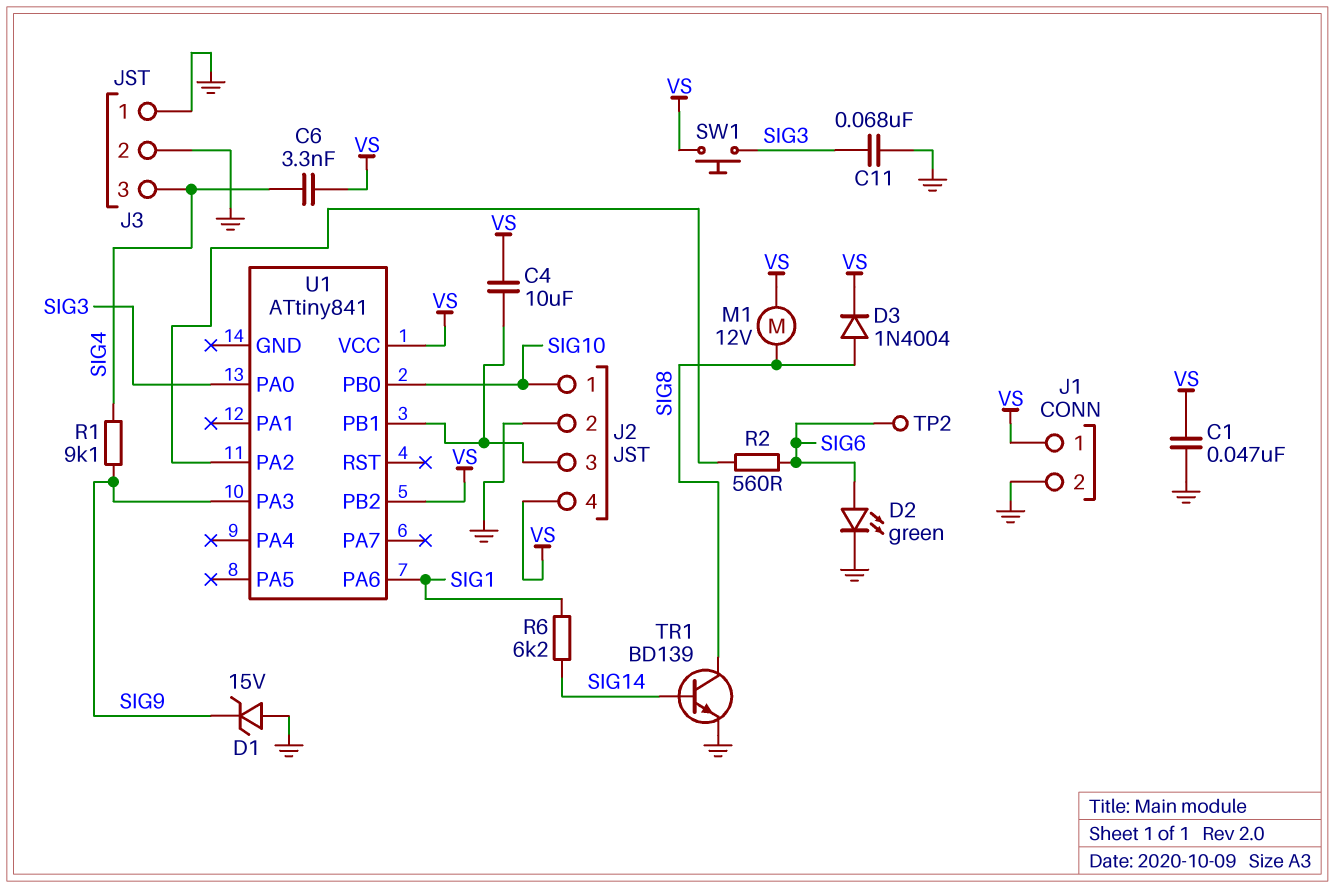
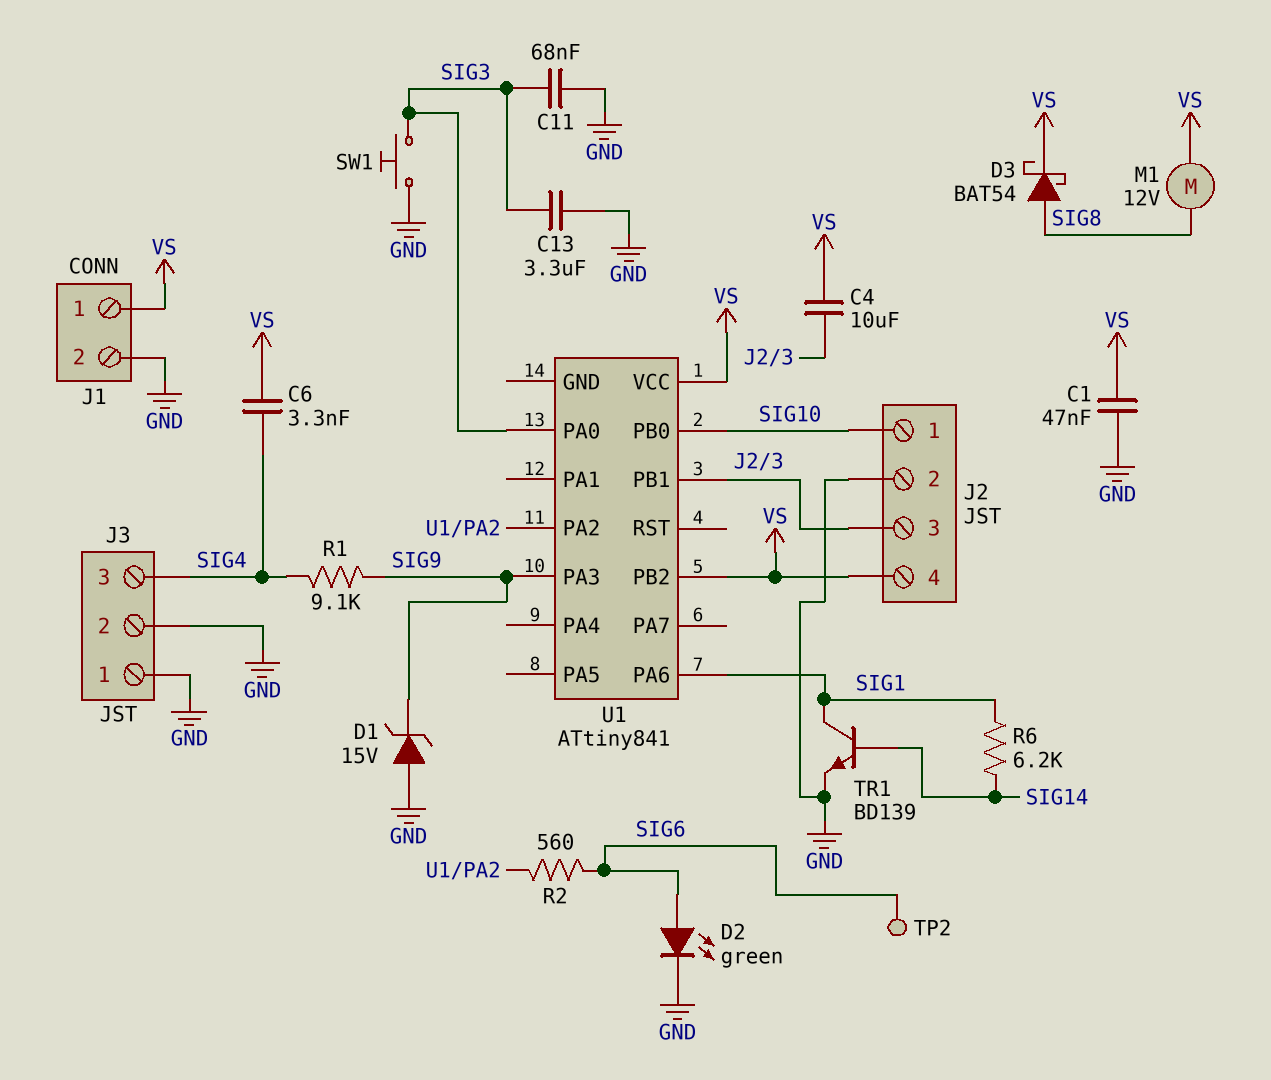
C13: none -> 3.3uF (GND, SIG3)
D3: diode 1N4004 (A SIG8, K VS) -> schottky BAT54 (A SIG8, K VS)
SW1: button (SIG3, VS) -> button (GND, SIG3)
TR1: NPN BD139 (B SIG14, C SIG8, E GND) -> NPN BD139 (B SIG14, C SIG1, E GND)

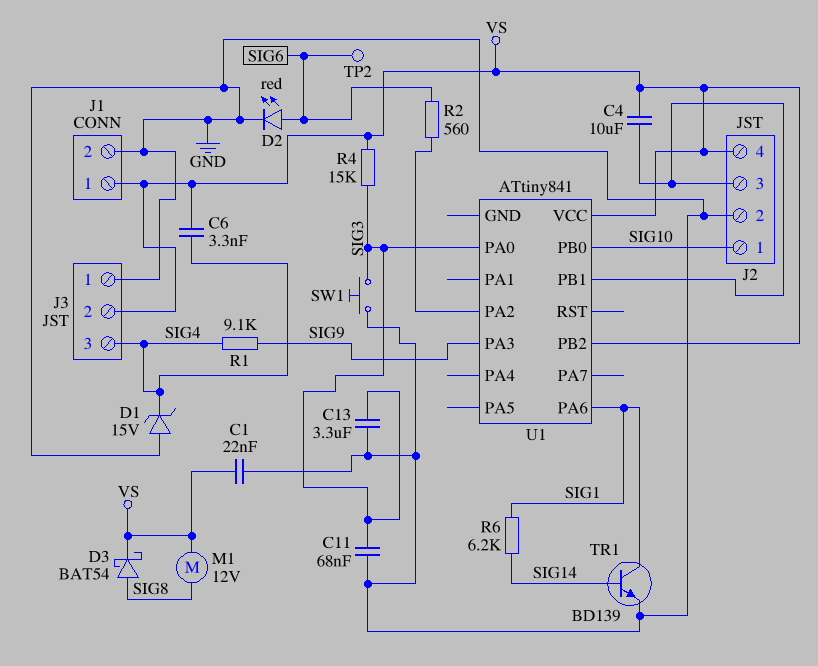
C1: 47nF (GND, VS) -> 22nF (GND, VS)
D1: zener 15V (A GND, K SIG9) -> zener 15V (A GND, K SIG4)
D2: LED green (A SIG6, K GND) -> LED red (A SIG6, K GND)
J3 pin 2: GND -> VS
R4: none -> 15k (SIG3, VS)

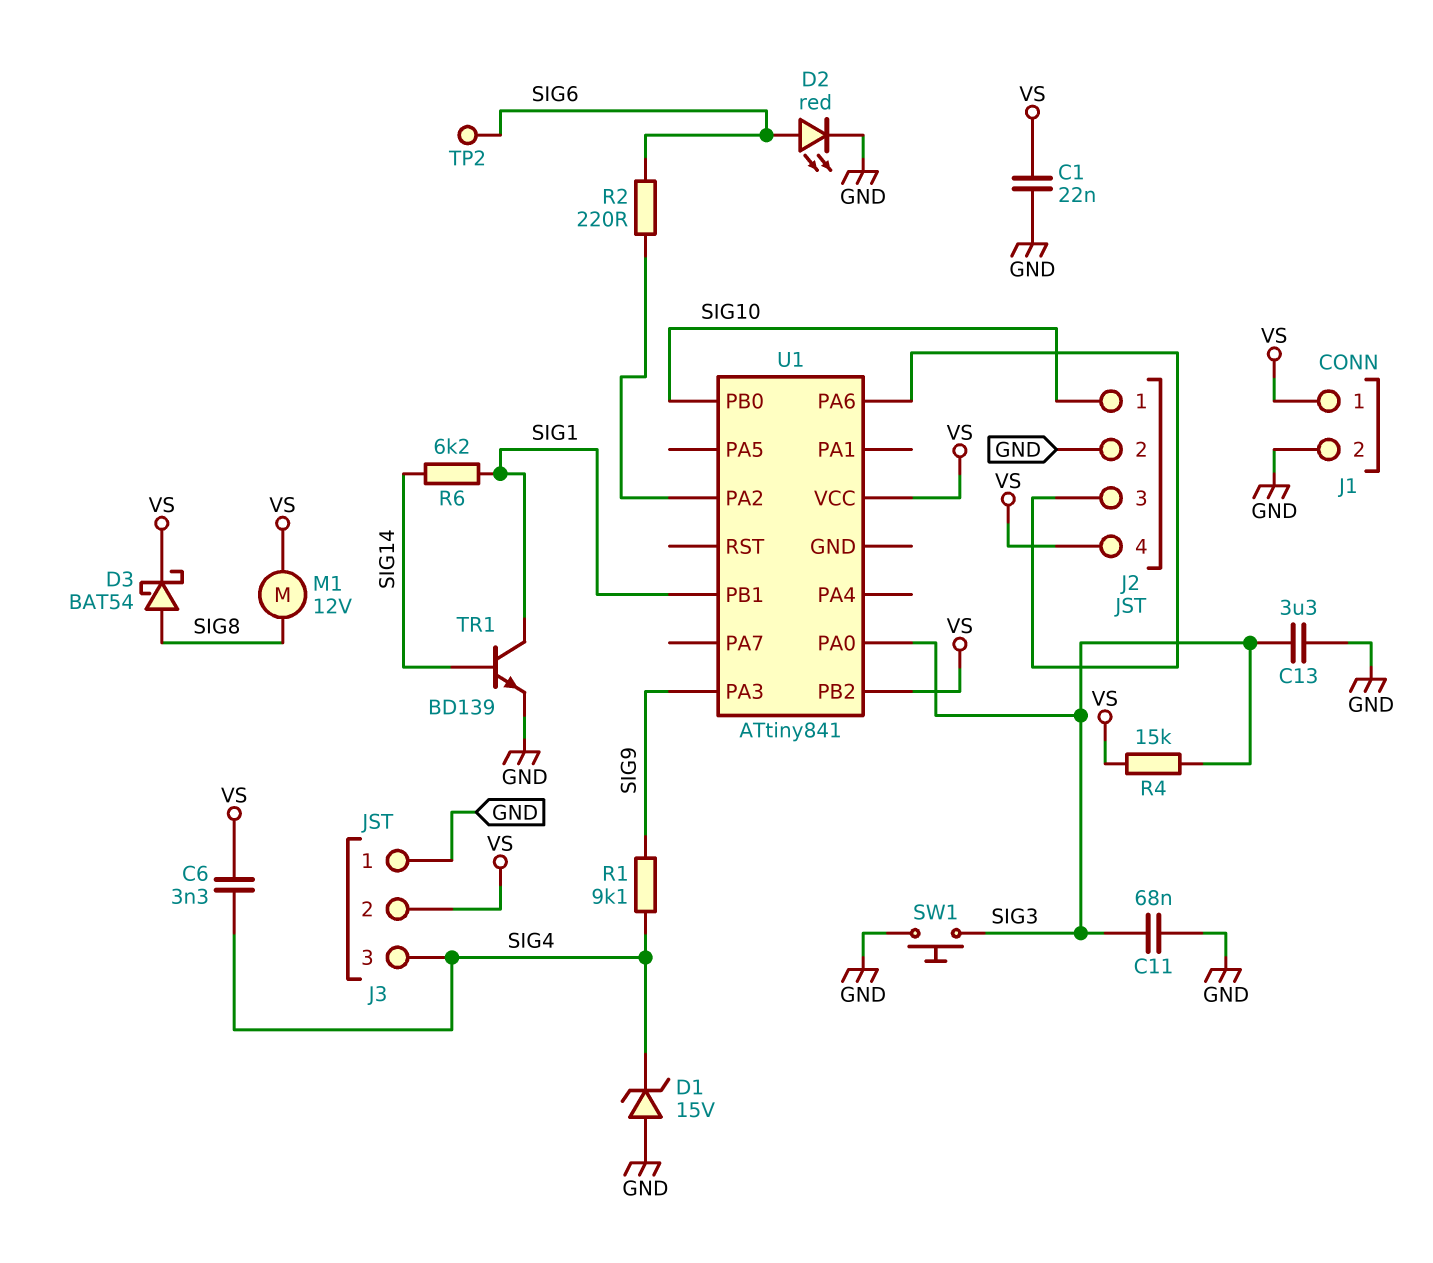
C4: 10uF (J2/3, VS) -> none
R2: 560 (SIG6, U1/PA2) -> 220 (SIG6, U1/PA2)
U1 pin PA6: SIG1 -> J2/3
U1 pin PB1: J2/3 -> SIG1

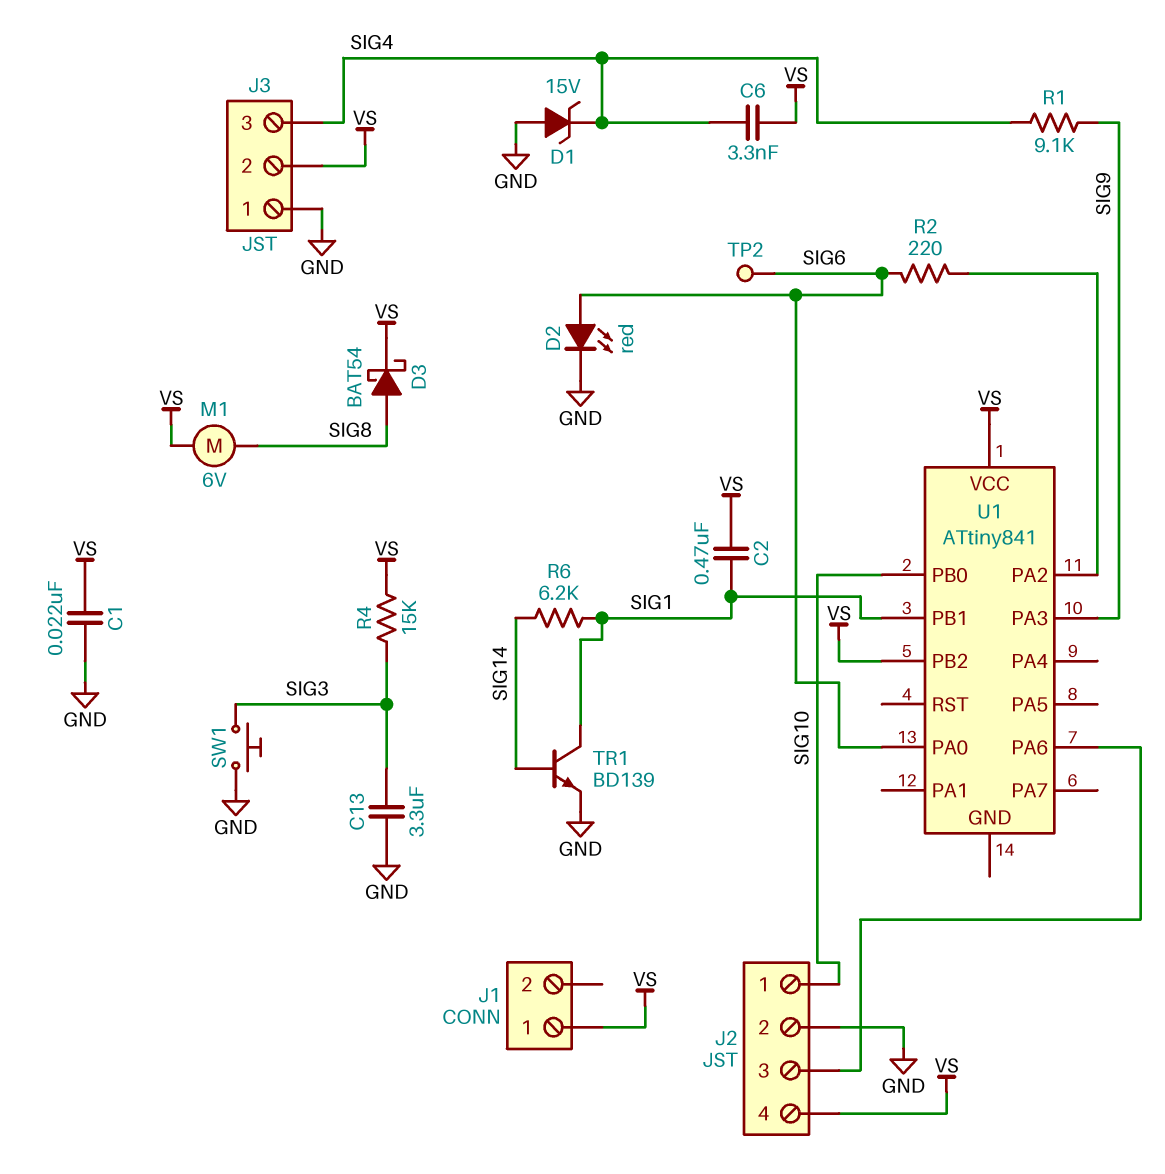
C2: none -> 470nF (SIG1, VS)
C11: 68nF (GND, SIG3) -> none
J1 pin 2: GND -> none
M1: motor 12V (SIG8, VS) -> motor 6V (SIG8, VS)
U1 pin PA0: SIG3 -> SIG6

